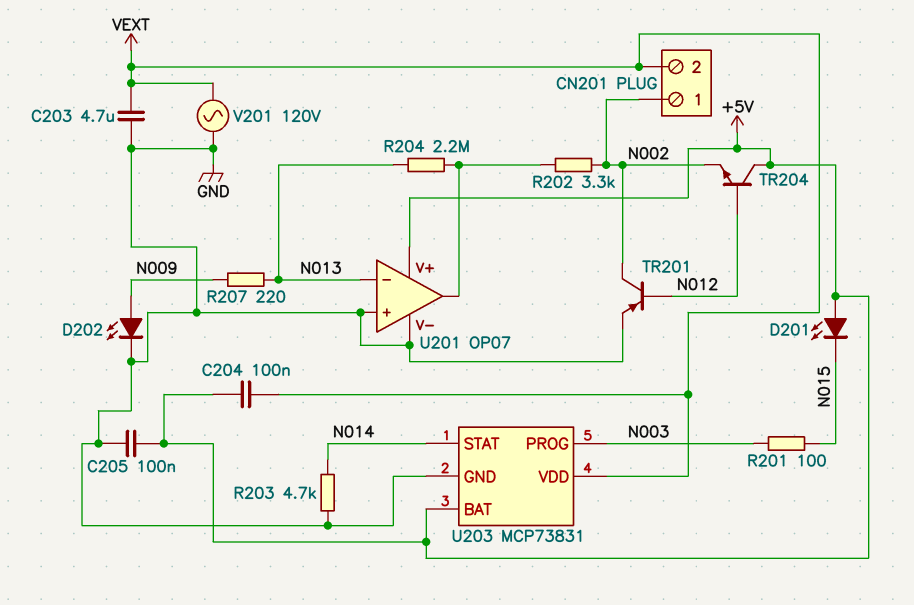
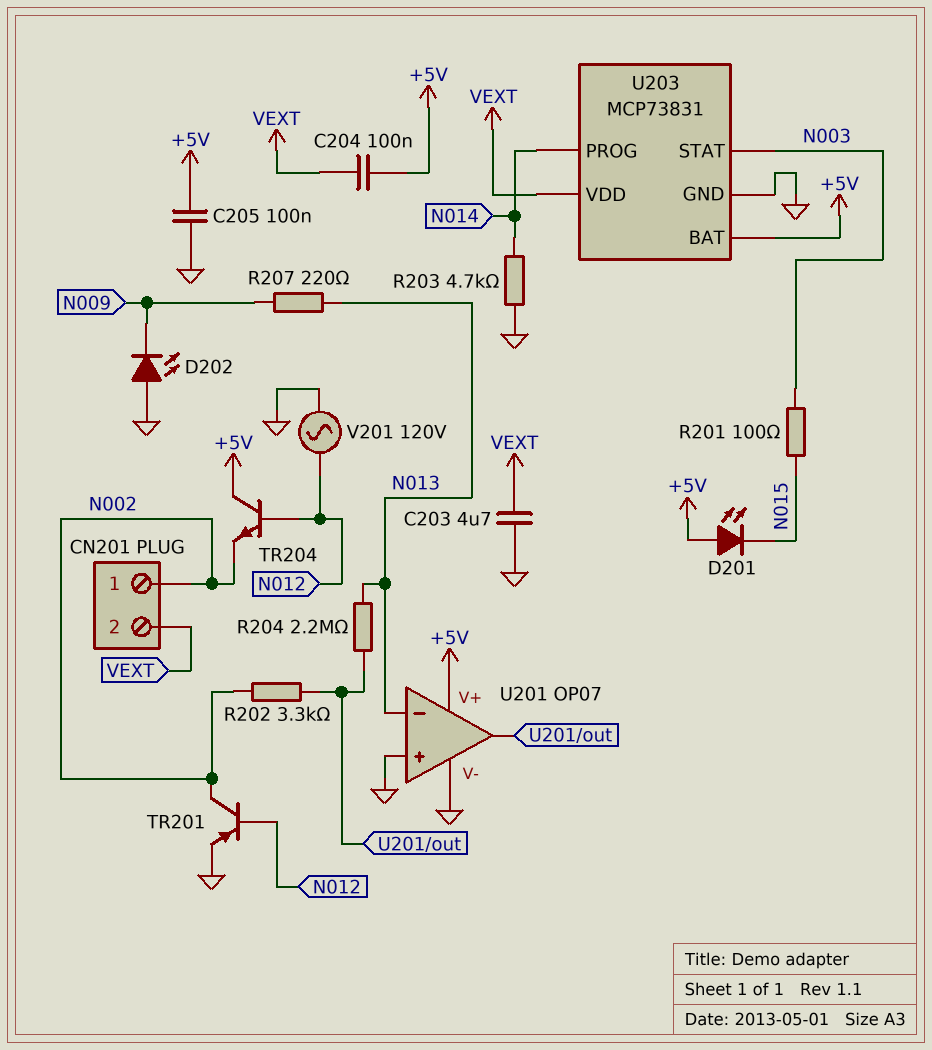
D202: LED (A N009, K GND) -> LED (A GND, K N009)
U203 pin PROG: N003 -> N014
U203 pin STAT: N014 -> N003
V201: AC 120V (GND, VEXT) -> AC 120V (GND, N012)

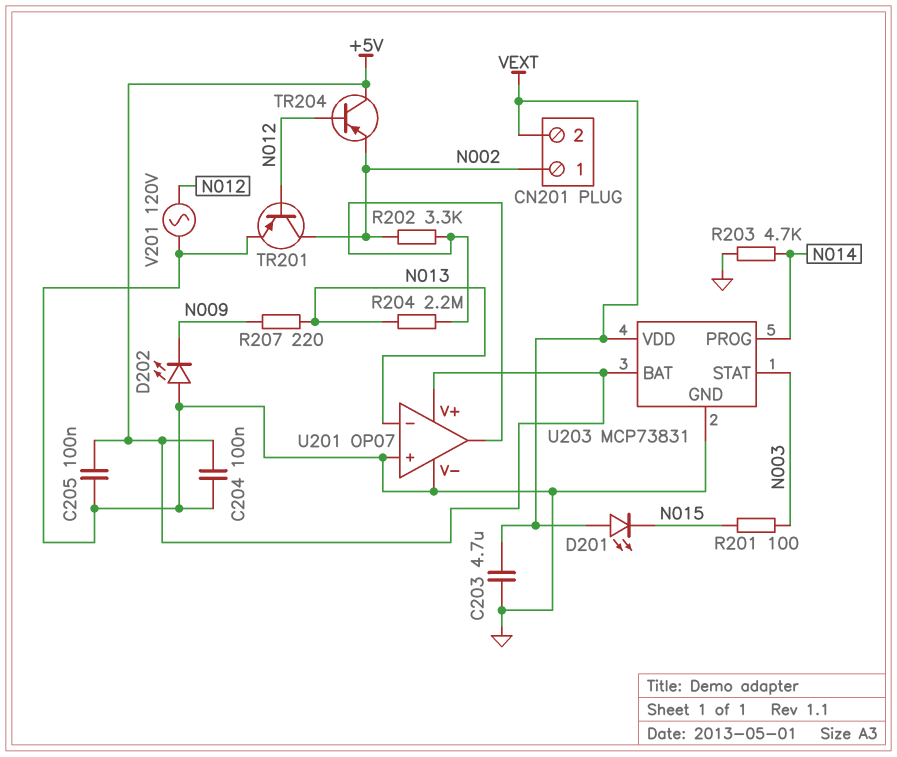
C204: 100nF (+5V, VEXT) -> 100nF (+5V, GND)
D201: LED (A +5V, K N015) -> LED (A VEXT, K N015)
TR204: NPN (B N012, C +5V, E N002) -> PNP (B N012, C +5V, E N002)

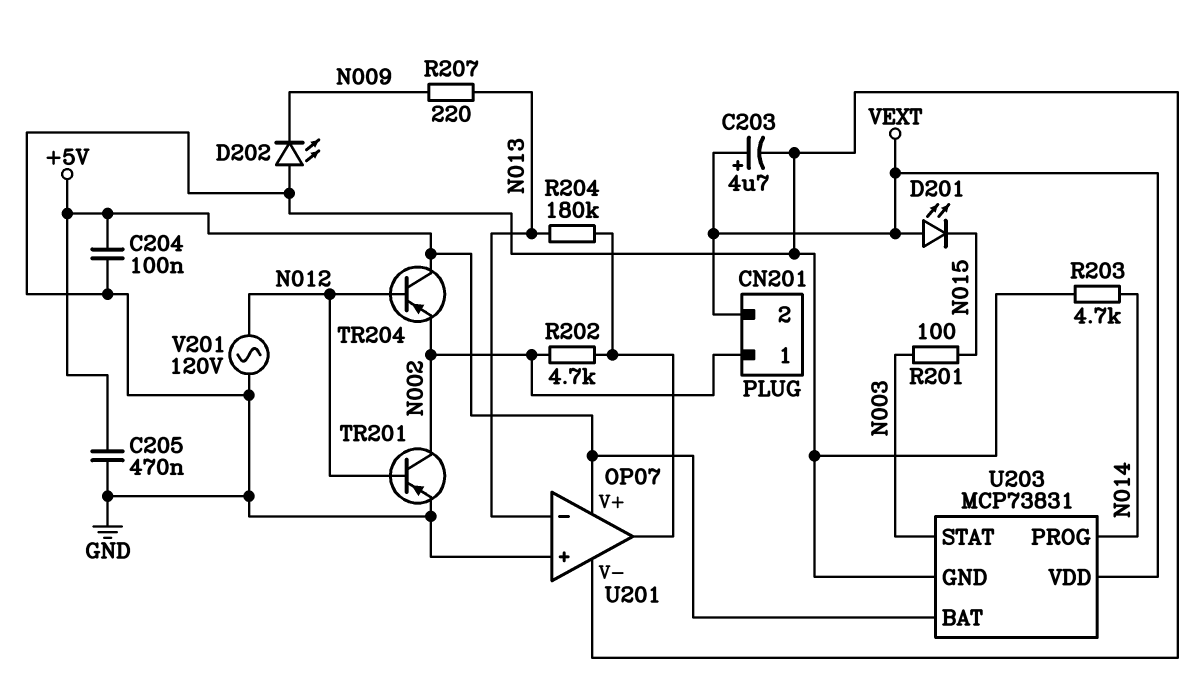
C203: 4.7uF (GND, VEXT) -> 4.7uF (plus VEXT, minus GND)
C205: 100nF (+5V, GND) -> 470nF (+5V, GND)
R202: 3.3k (N002, U201/out) -> 4.7k (N002, U201/out)
R204: 2.2M (N013, U201/out) -> 180k (N013, U201/out)

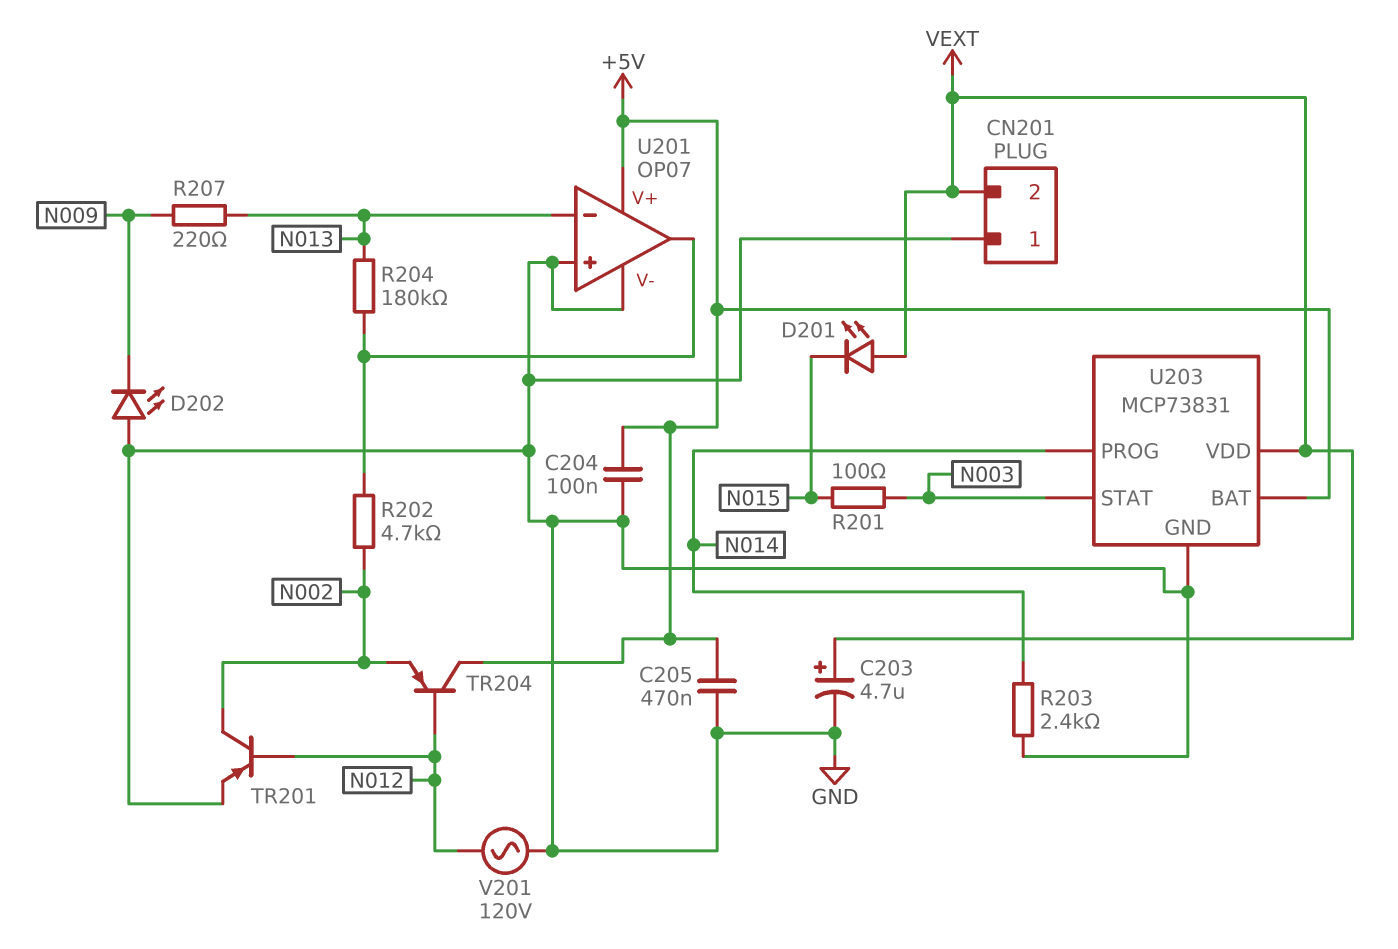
CN201 pin 1: N002 -> GND
R203: 4.7k (GND, N014) -> 2.4k (GND, N014)

